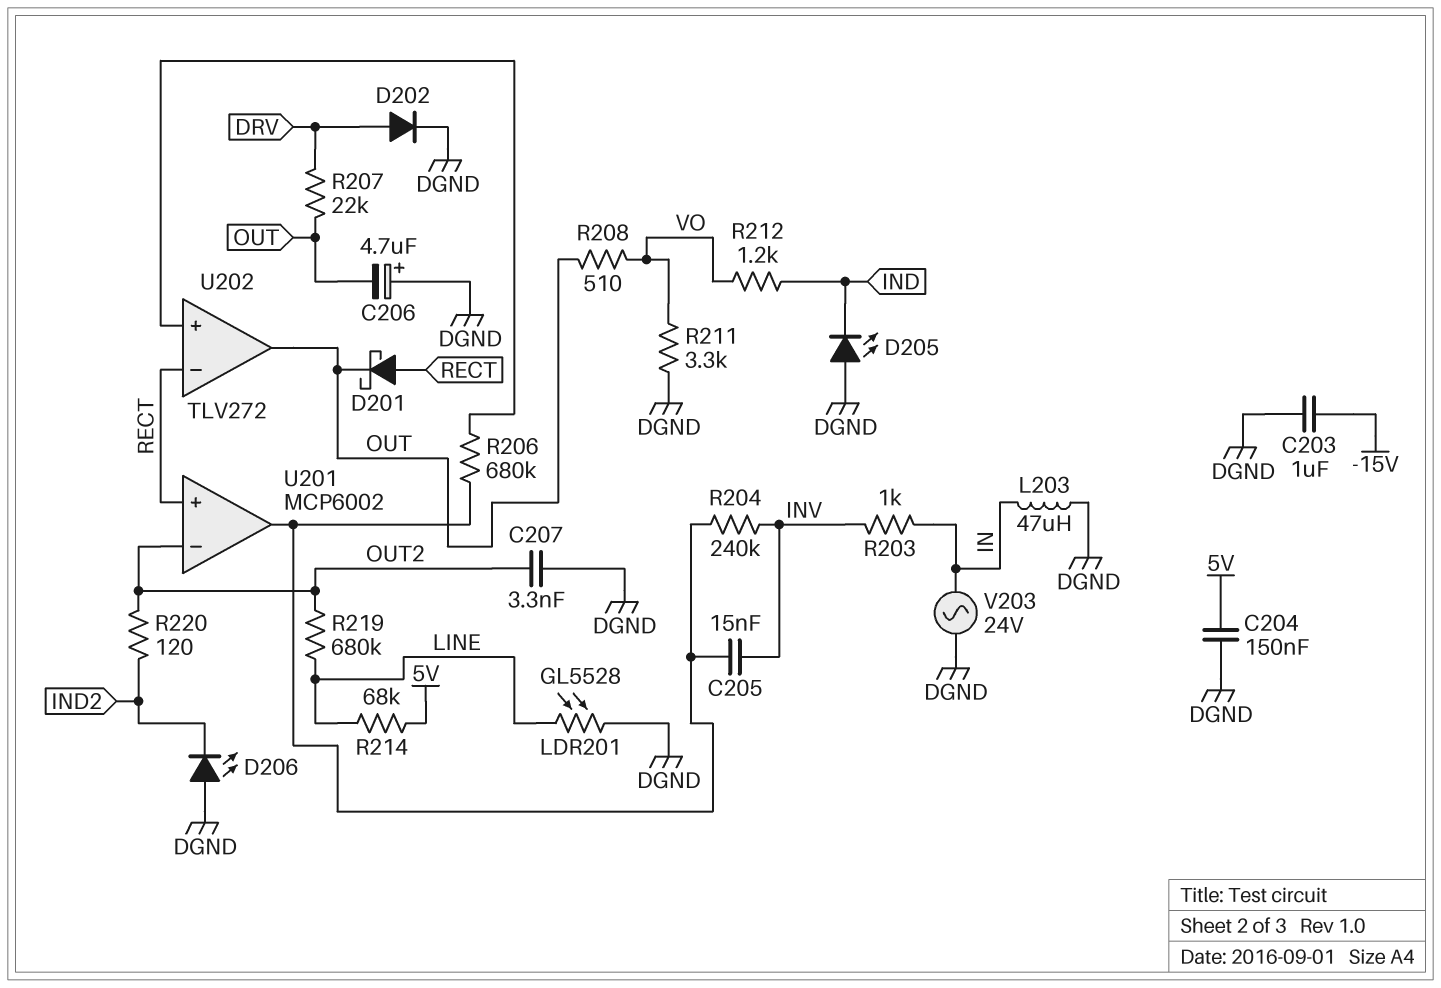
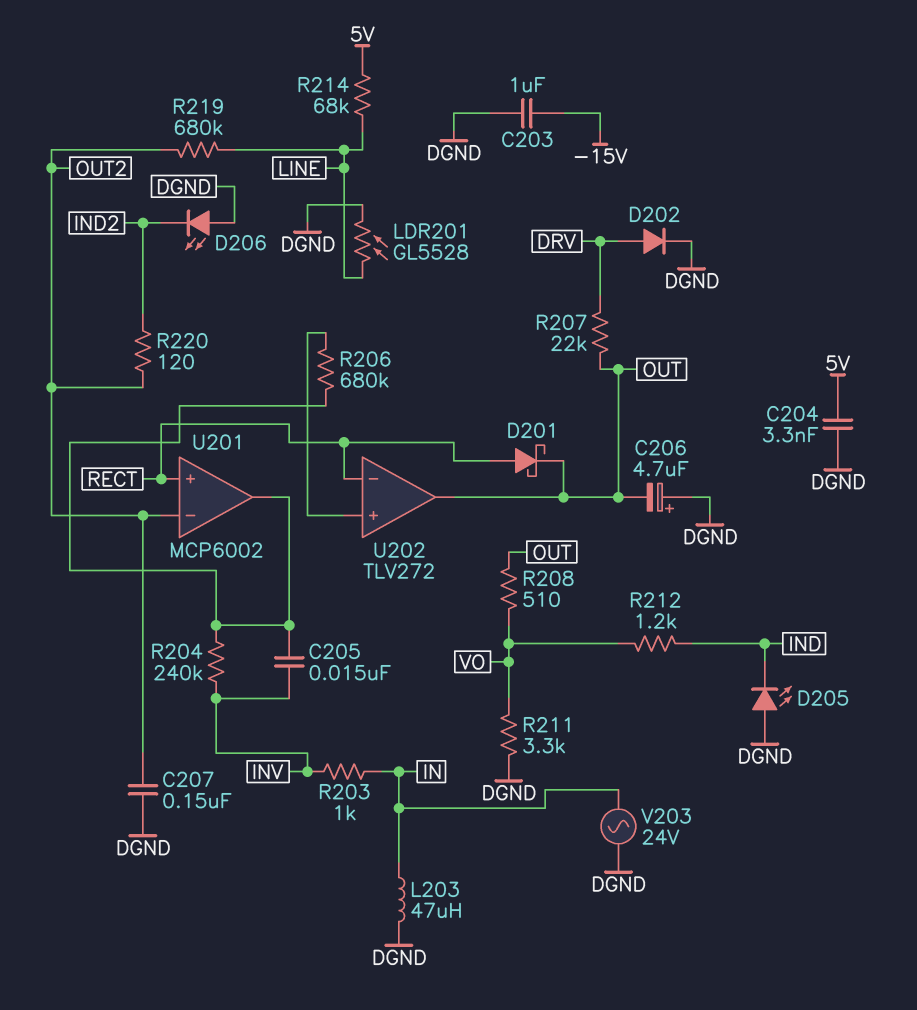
C204: 150nF (5V, DGND) -> 3.3nF (5V, DGND)
C207: 3.3nF (DGND, OUT2) -> 150nF (DGND, OUT2)

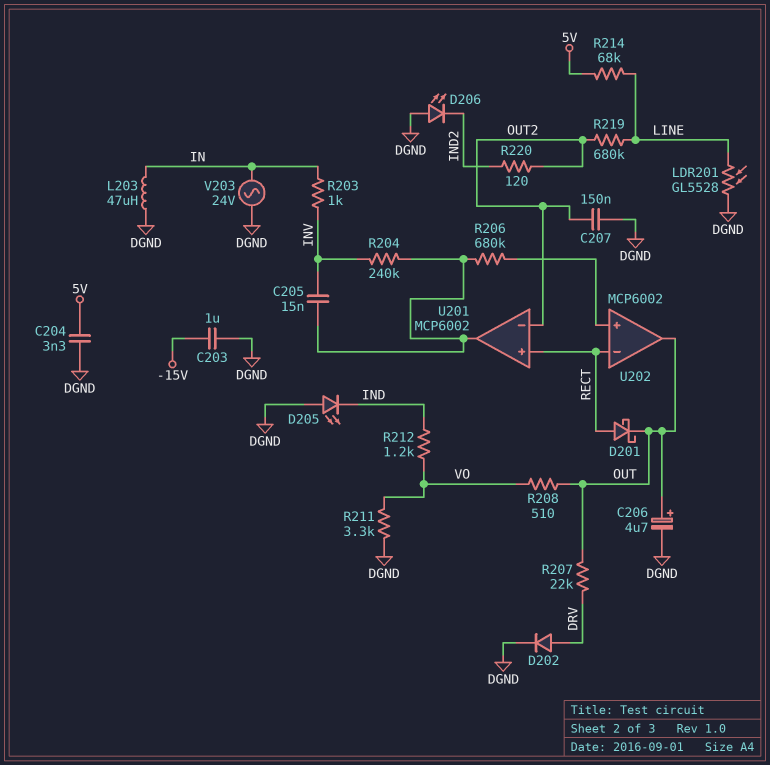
C206: 4.7uF (plus DGND, minus OUT) -> 4.7uF (plus OUT, minus DGND)
U202: TLV272 -> MCP6002

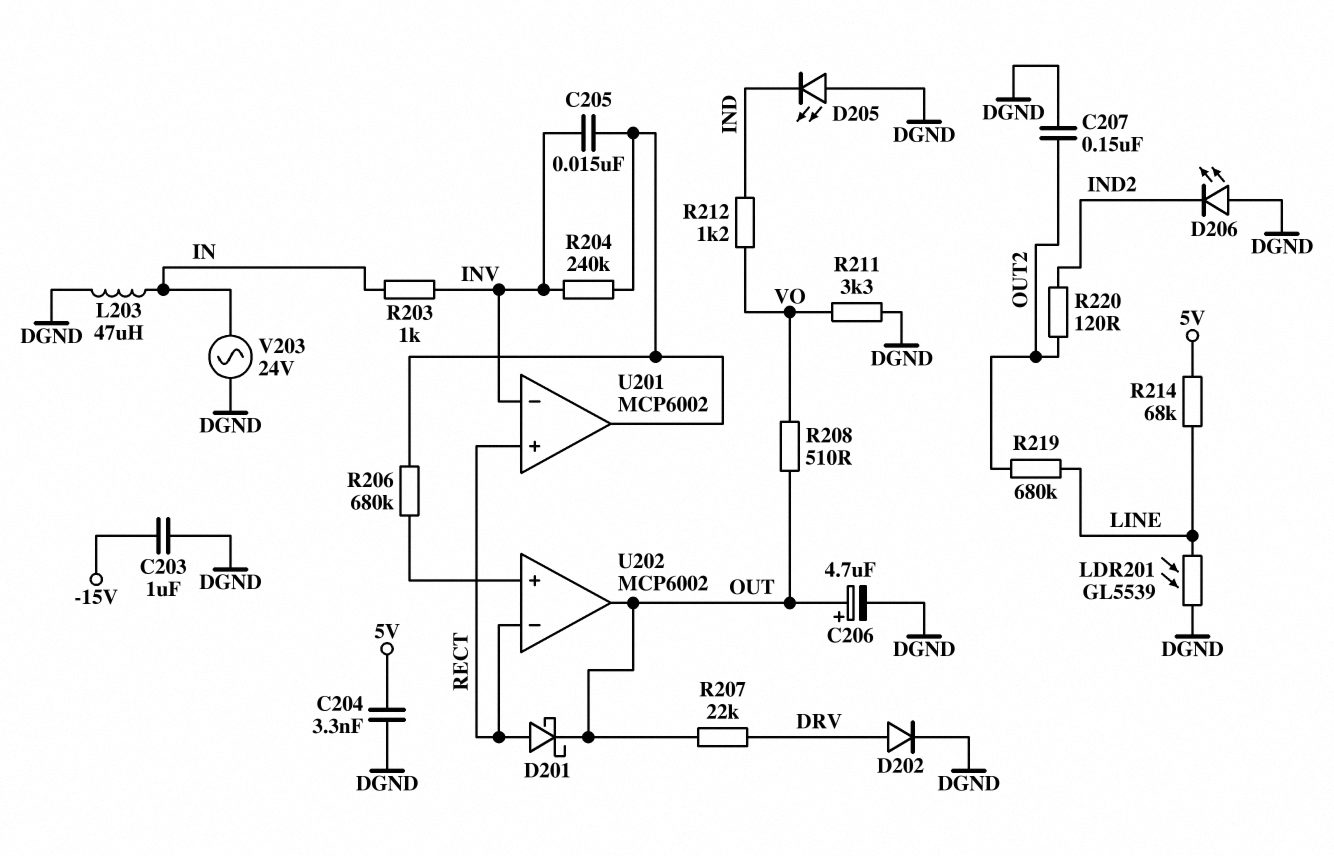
LDR201: GL5528 (DGND, LINE) -> GL5539 (DGND, LINE)
U201 pin in-: OUT2 -> INV

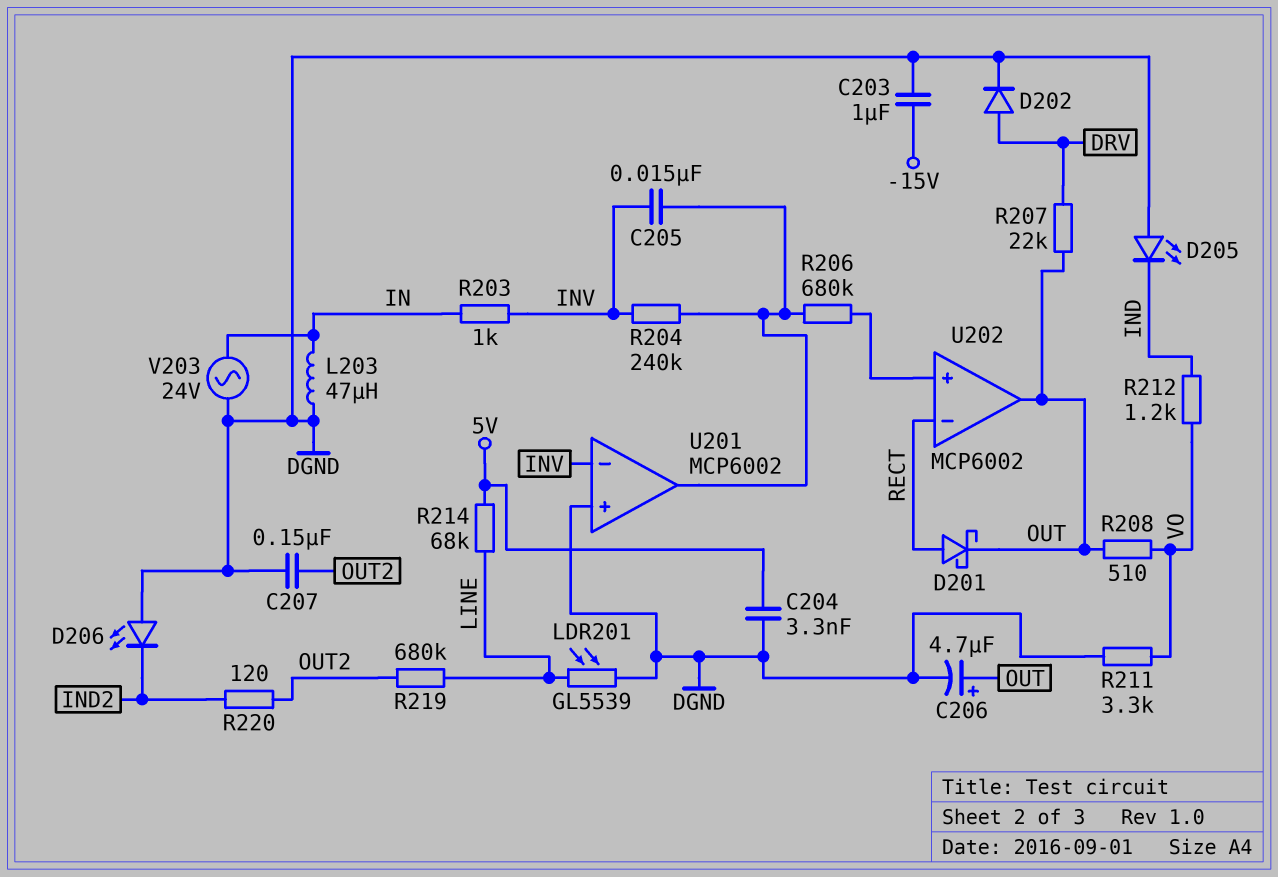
U201 pin in+: RECT -> DGND

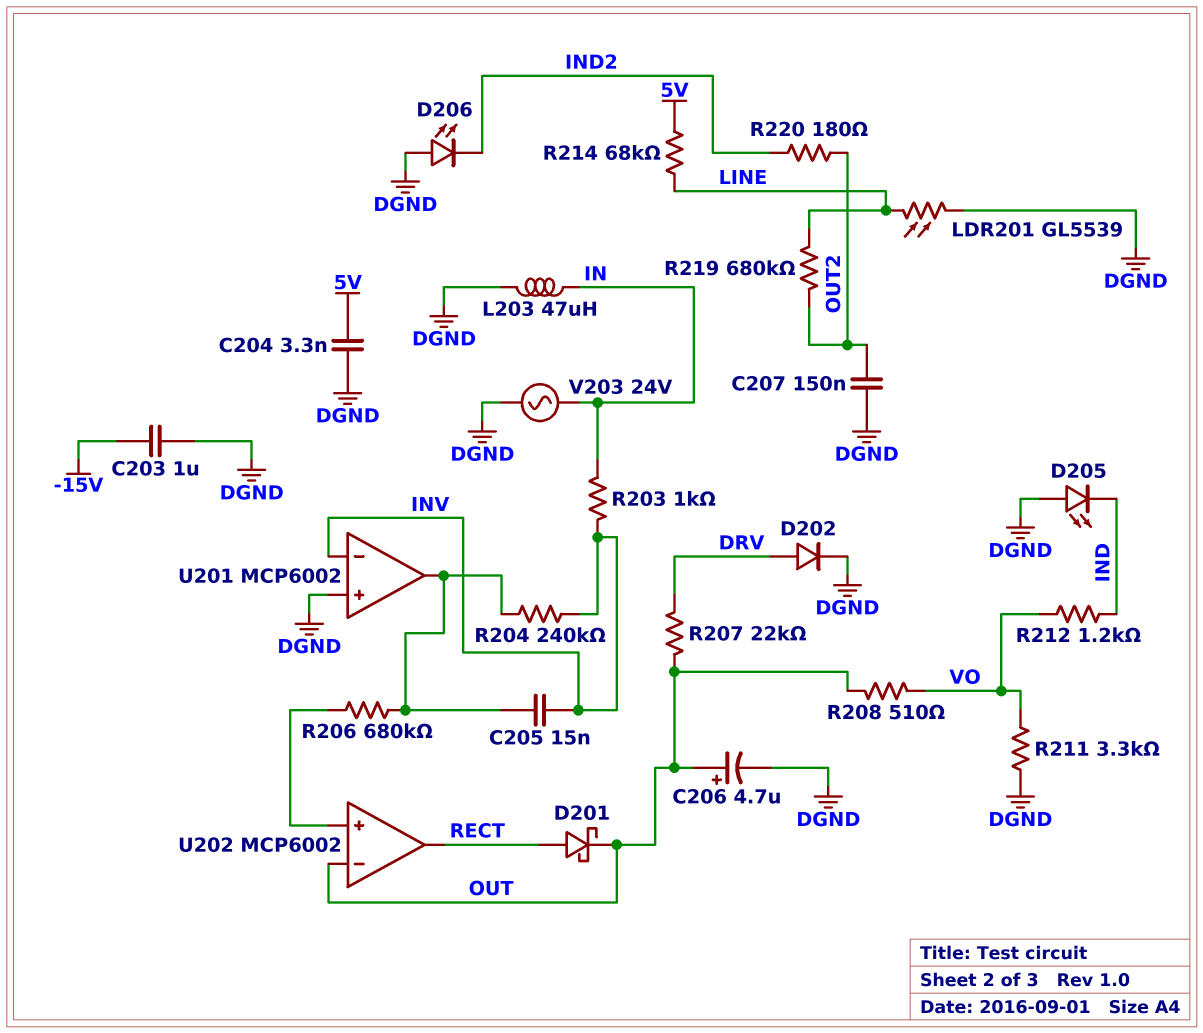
R220: 120 (IND2, OUT2) -> 180 (IND2, OUT2)
U202 pin in-: RECT -> OUT
U202 pin out: OUT -> RECT

